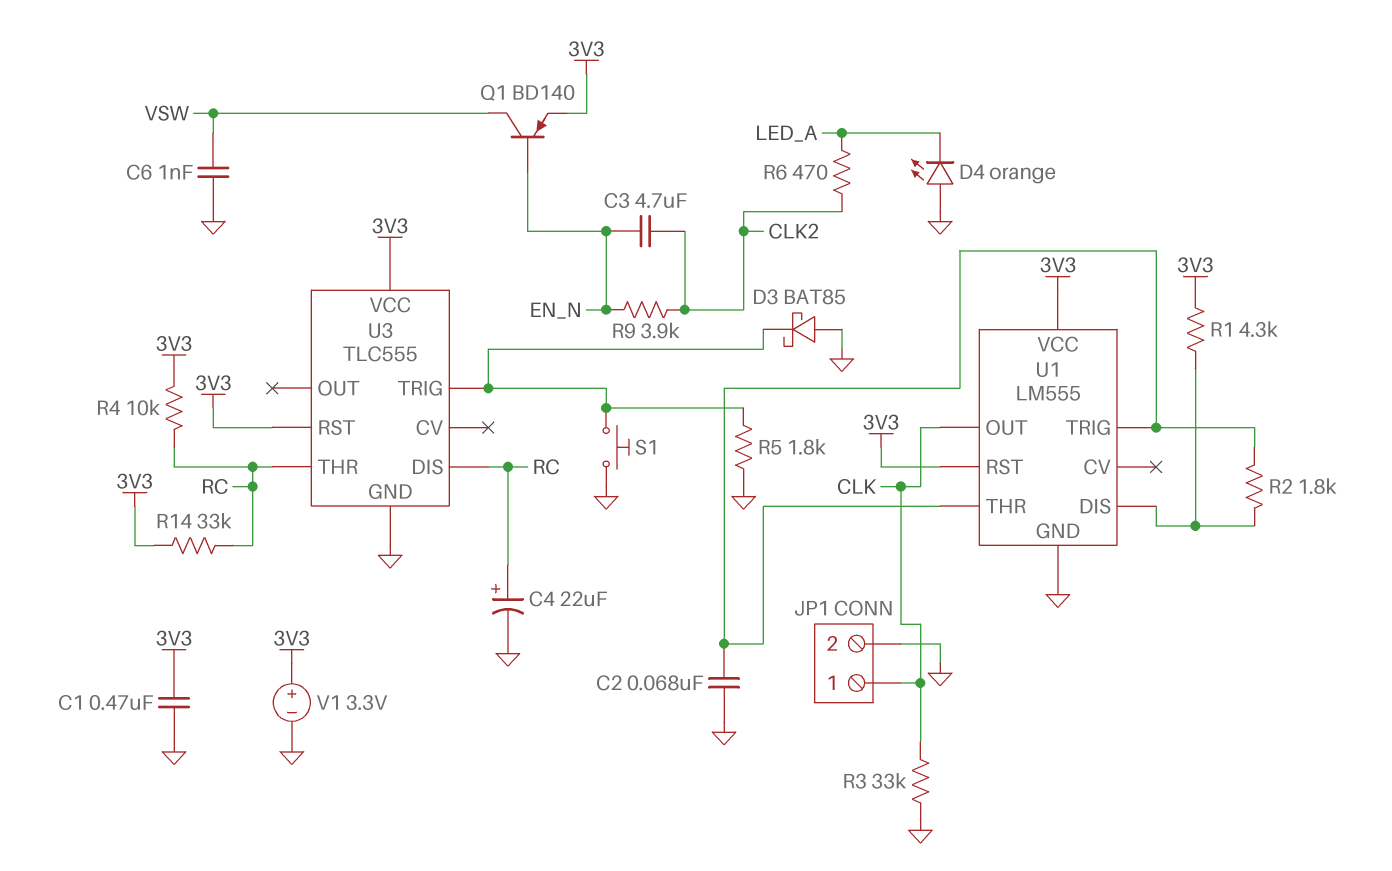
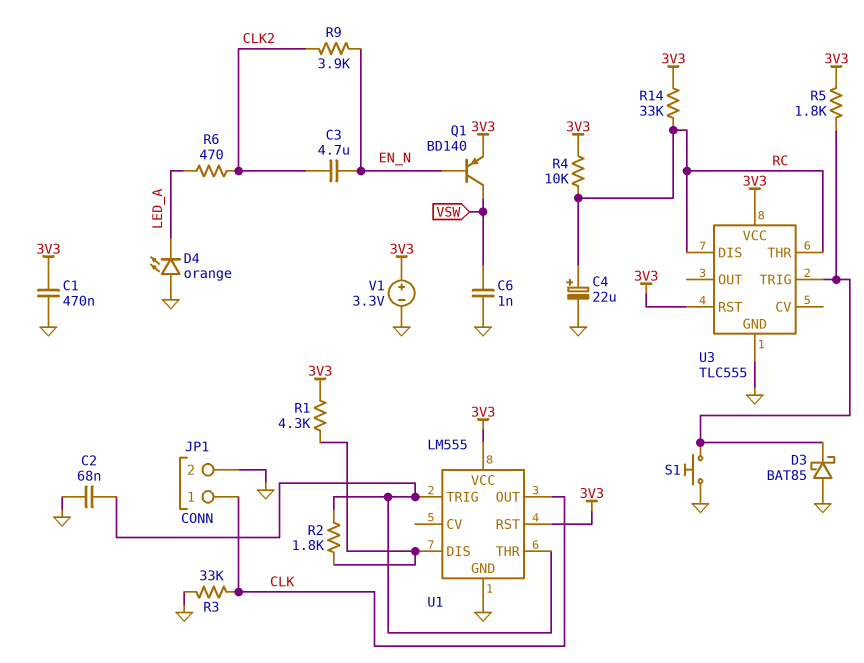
R5: 1.8k (GND, U3/TRIG) -> 1.8k (3V3, U3/TRIG)

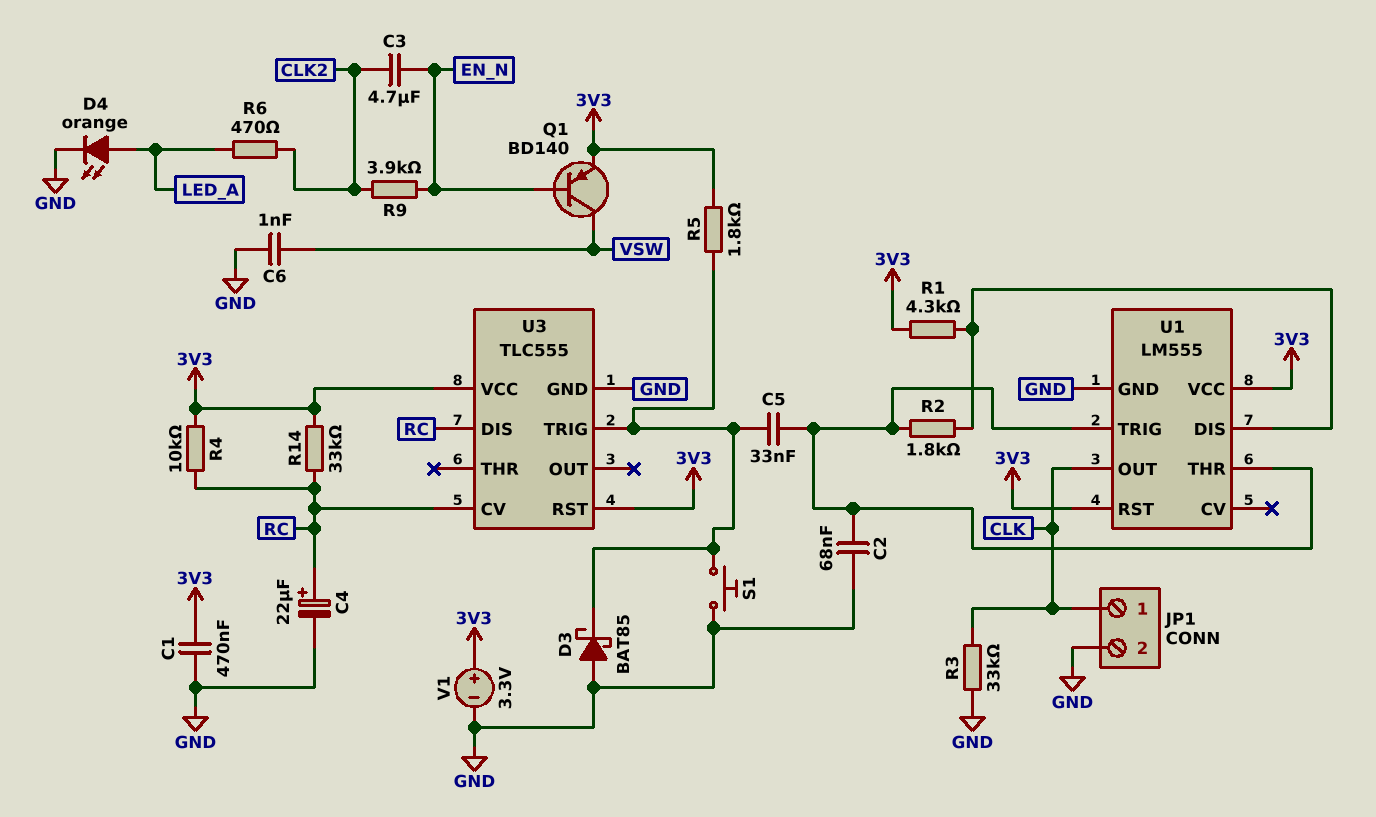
C5: none -> 33nF (U1/THR, U3/TRIG)
D4: LED orange (A GND, K LED_A) -> LED orange (A LED_A, K GND)
U3 pin CV: none -> RC
U3 pin THR: RC -> none

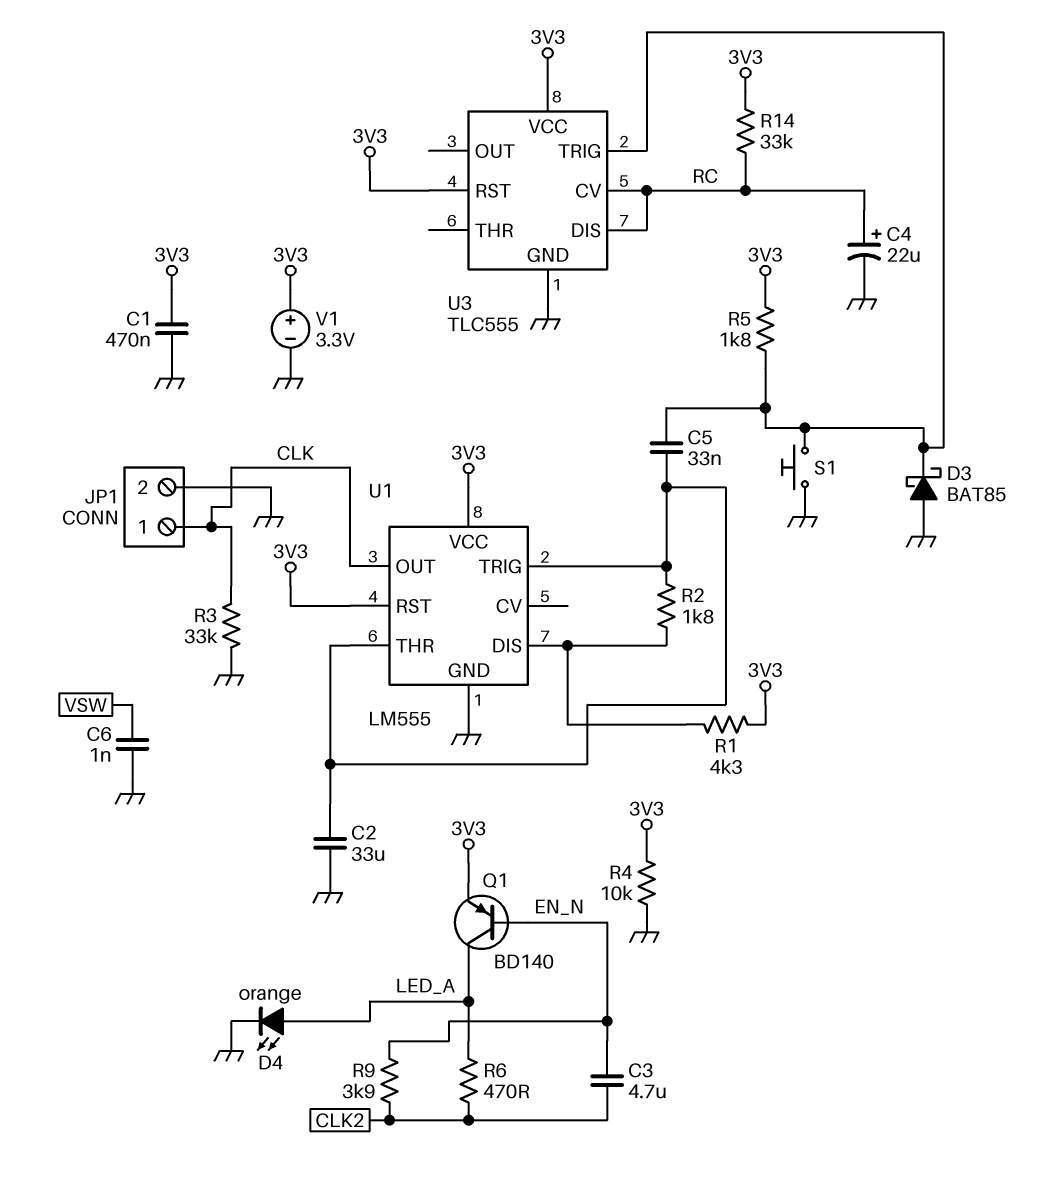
C2: 68nF (GND, U1/THR) -> 33uF (GND, U1/THR)
Q1: PNP BD140 (B EN_N, C VSW, E 3V3) -> PNP BD140 (B EN_N, C LED_A, E 3V3)
R4: 10k (3V3, RC) -> 10k (3V3, GND)

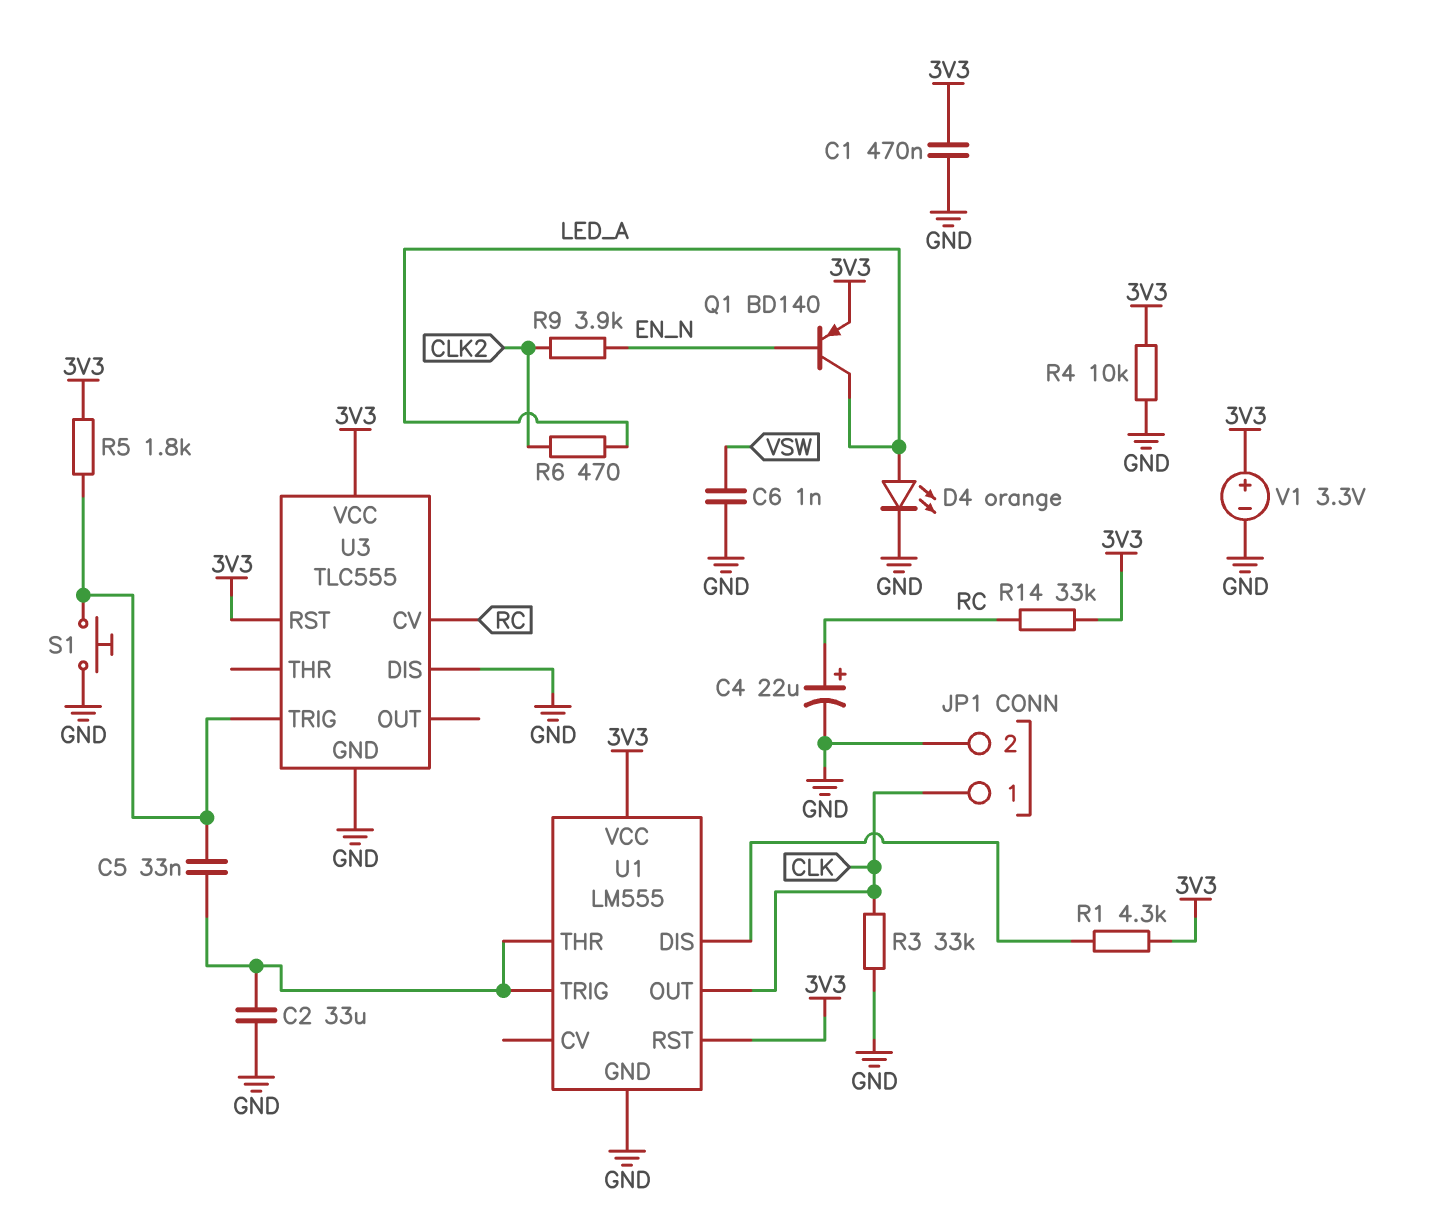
C3: 4.7uF (CLK2, EN_N) -> none
D3: schottky BAT85 (A GND, K U3/TRIG) -> none
R2: 1.8k (U1/DIS, U1/THR) -> none
U3 pin DIS: RC -> GND

